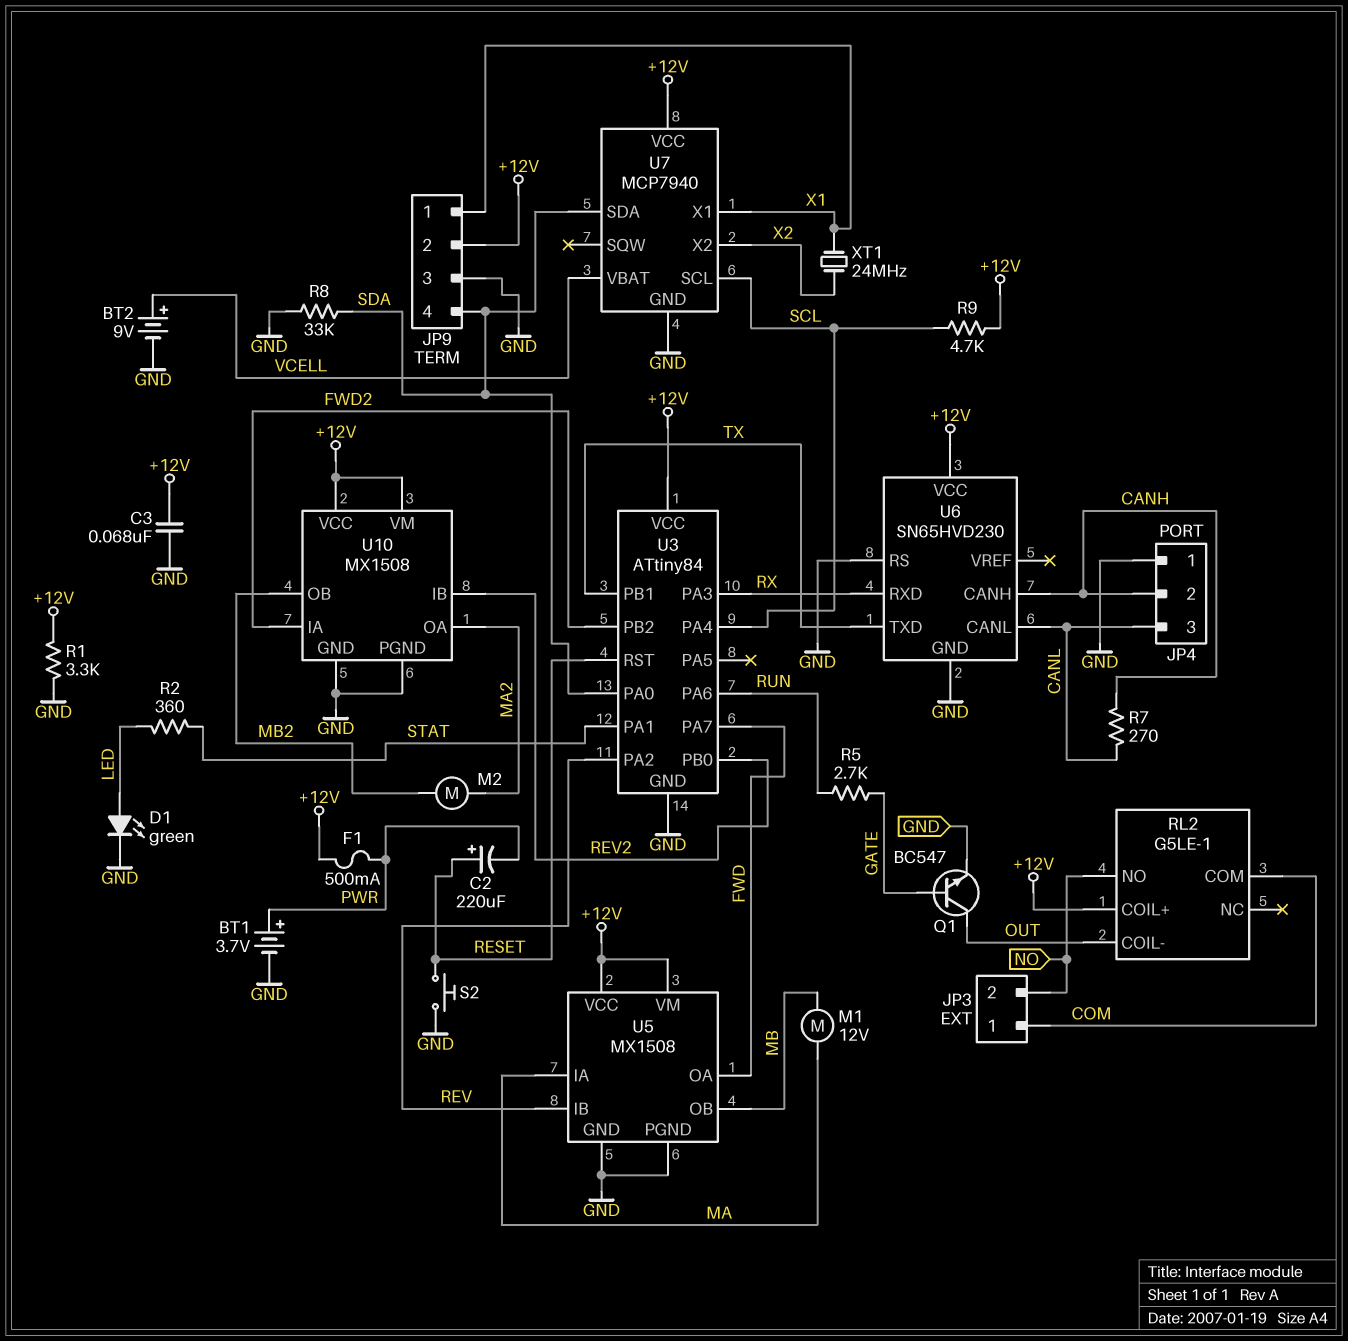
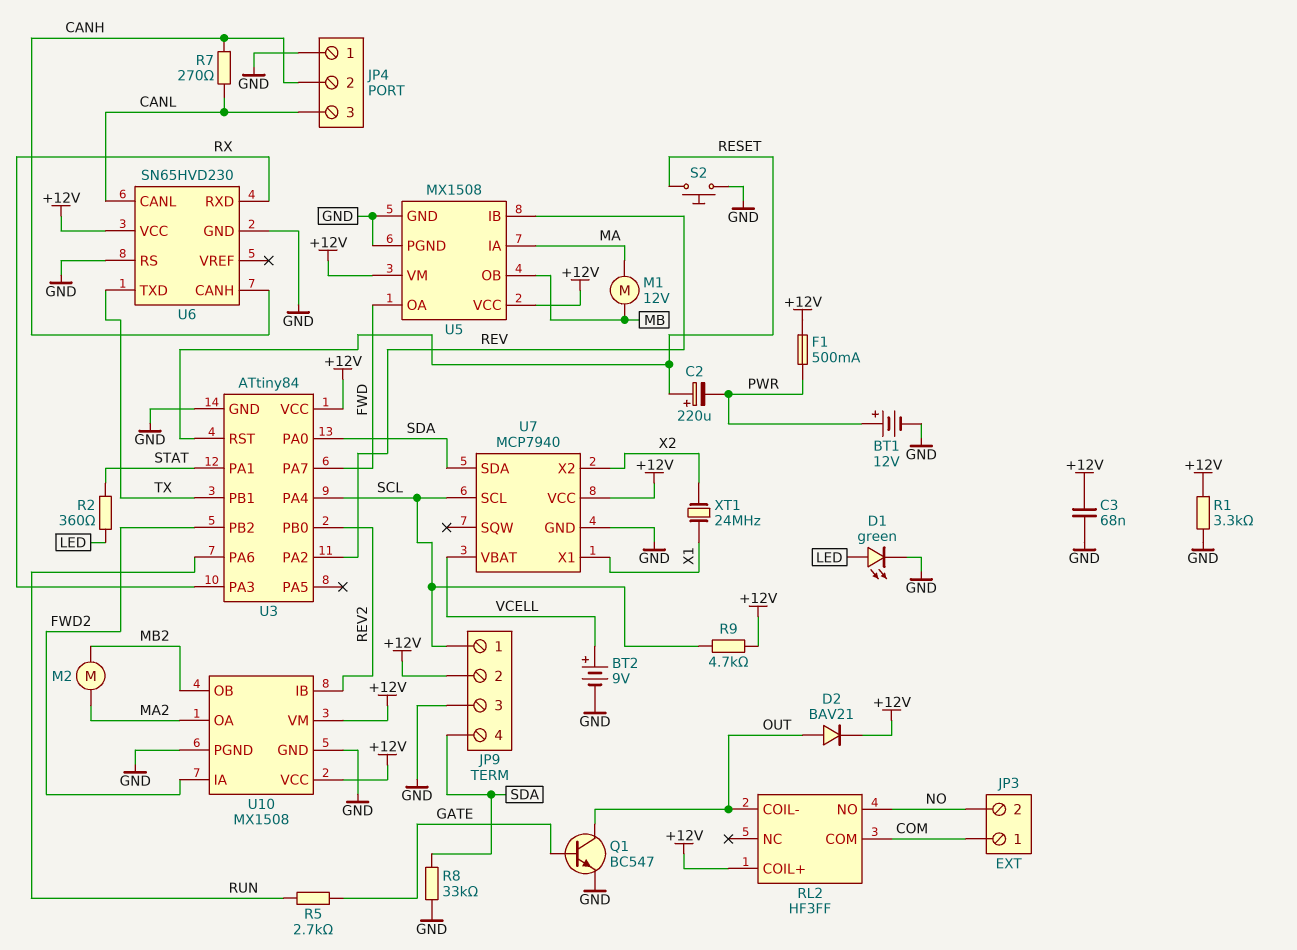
BT1: 3.7V (plus PWR, minus GND) -> 12V (plus PWR, minus GND)
D2: none -> diode BAV21 (A OUT, K +12V)
JP9 pin 1: X1 -> SCL
RL2: G5LE-1 -> HF3FF

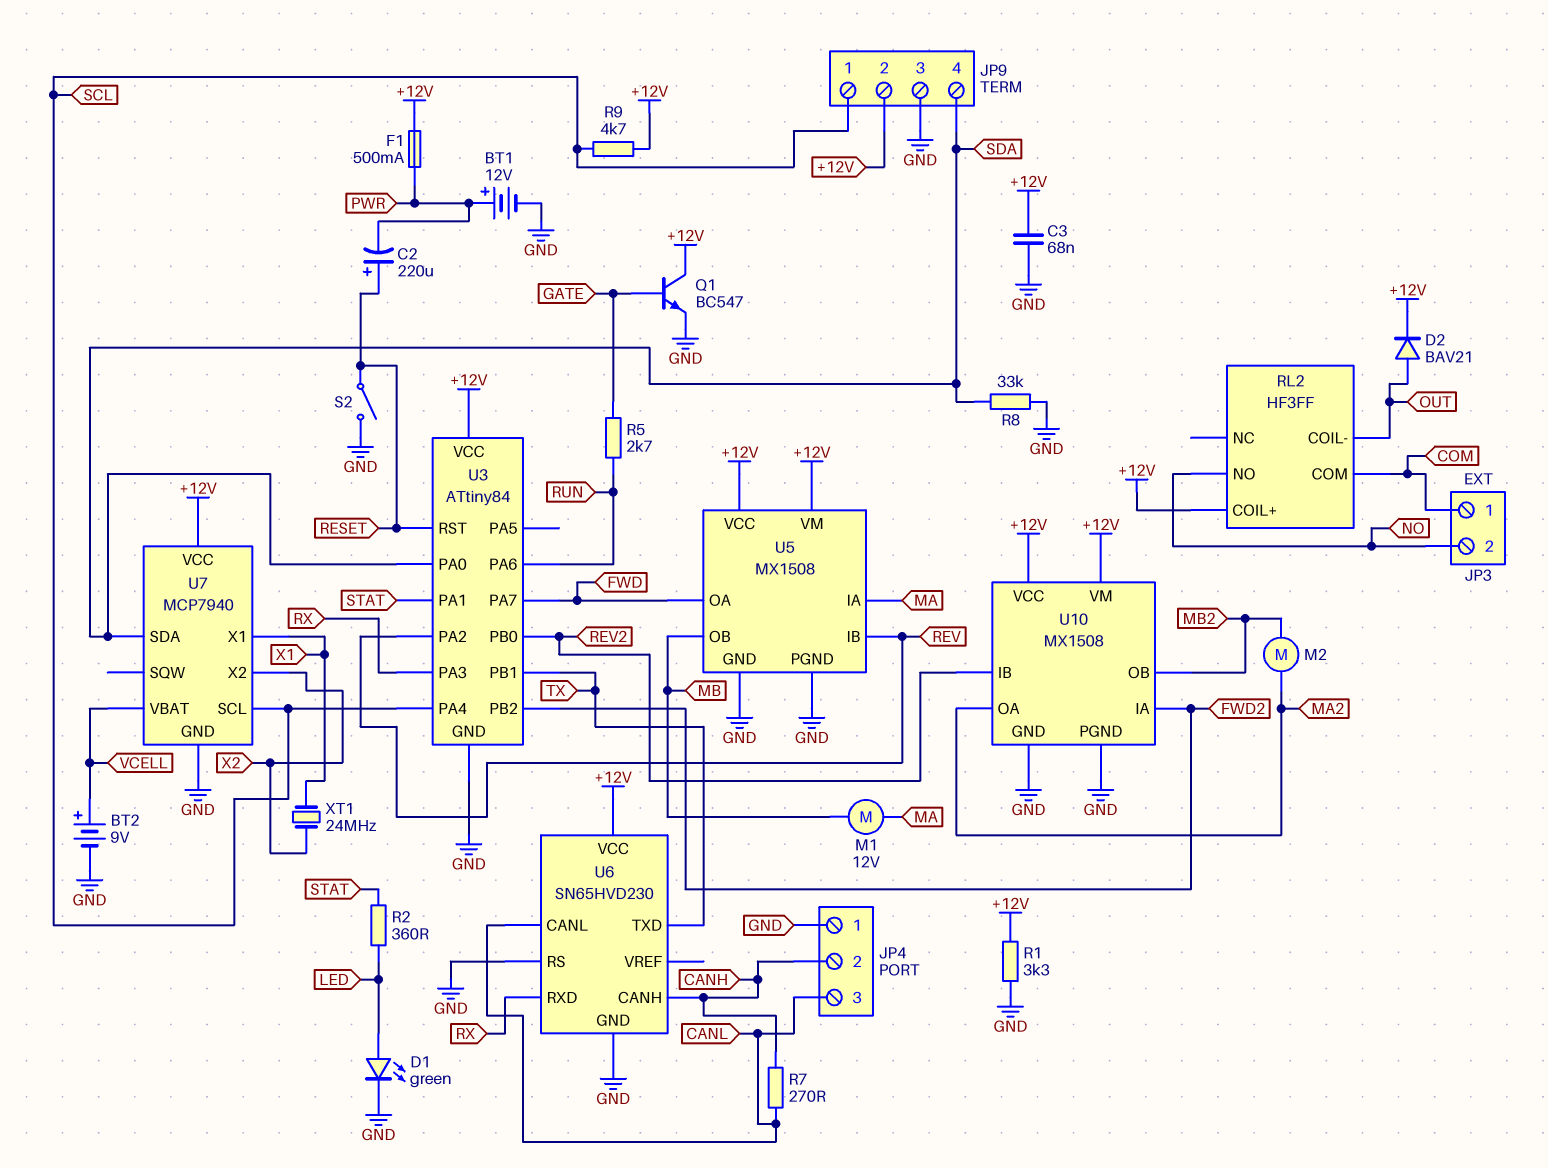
Q1: NPN BC547 (B GATE, C OUT, E GND) -> NPN BC547 (B GATE, C +12V, E GND)
S2: button (GND, RESET) -> switch (GND, RESET)

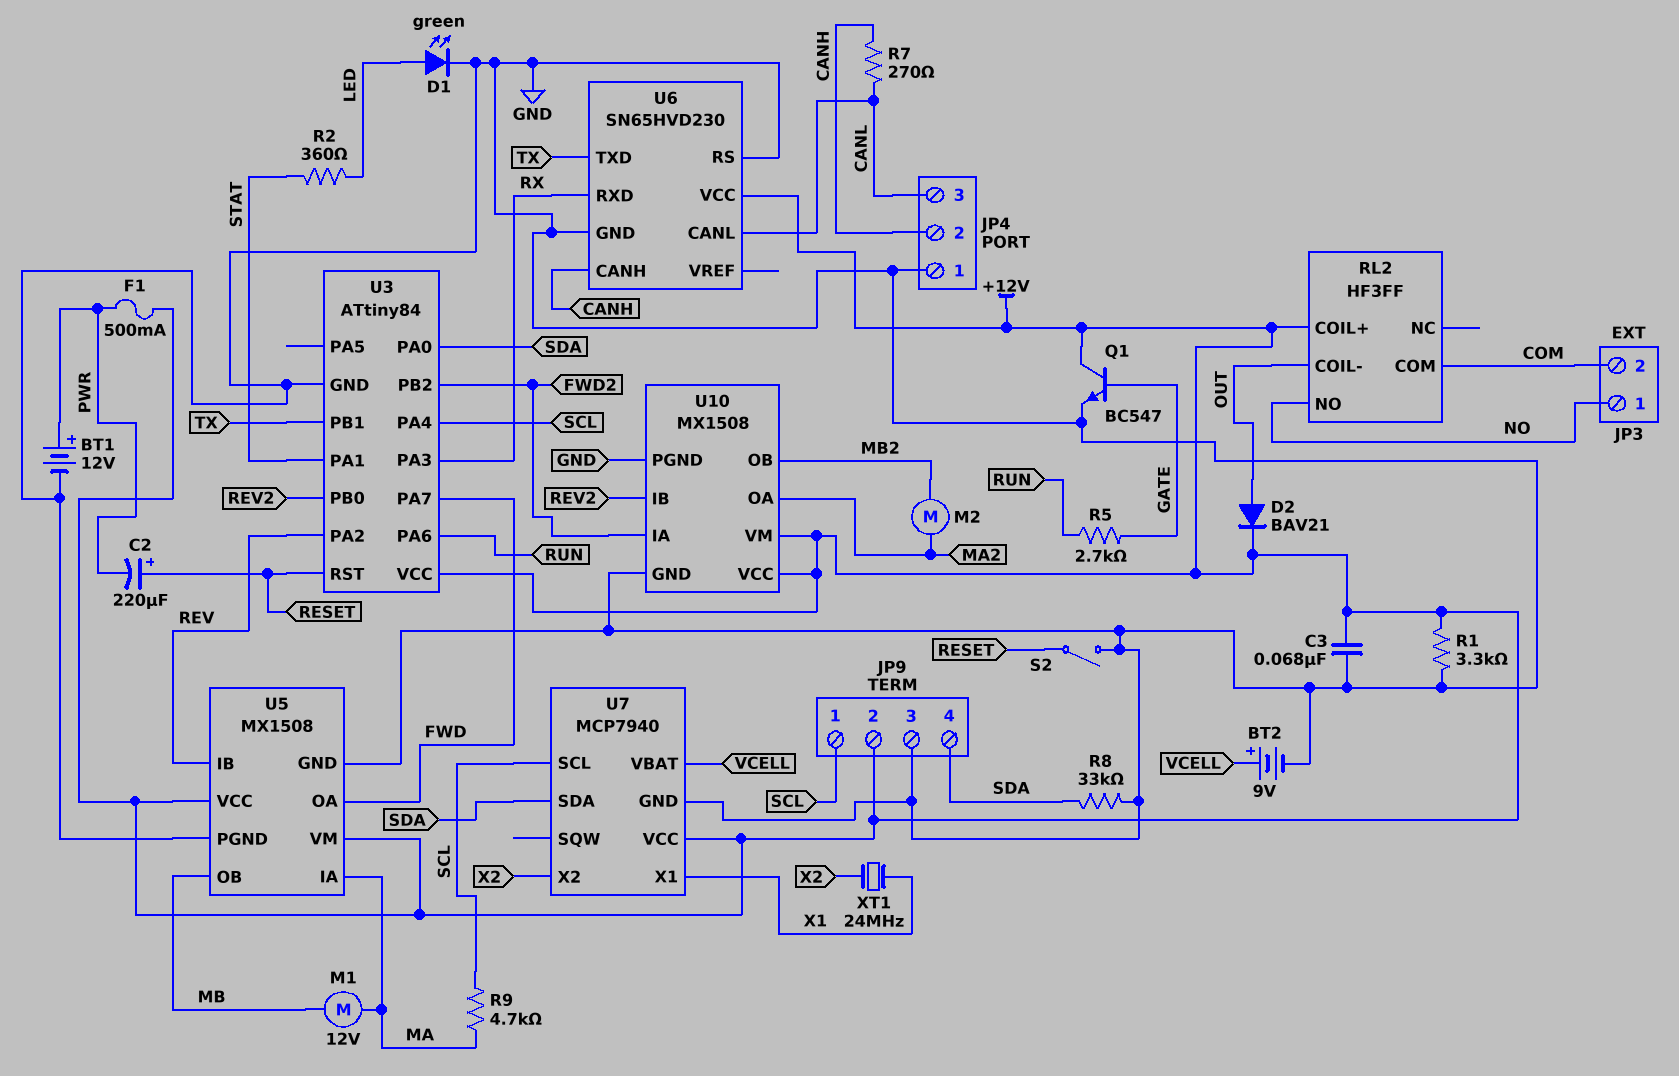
JP3 pin 1: COM -> NO
JP3 pin 2: NO -> COM
R9: 4.7k (+12V, SCL) -> 4.7k (MA, SCL)

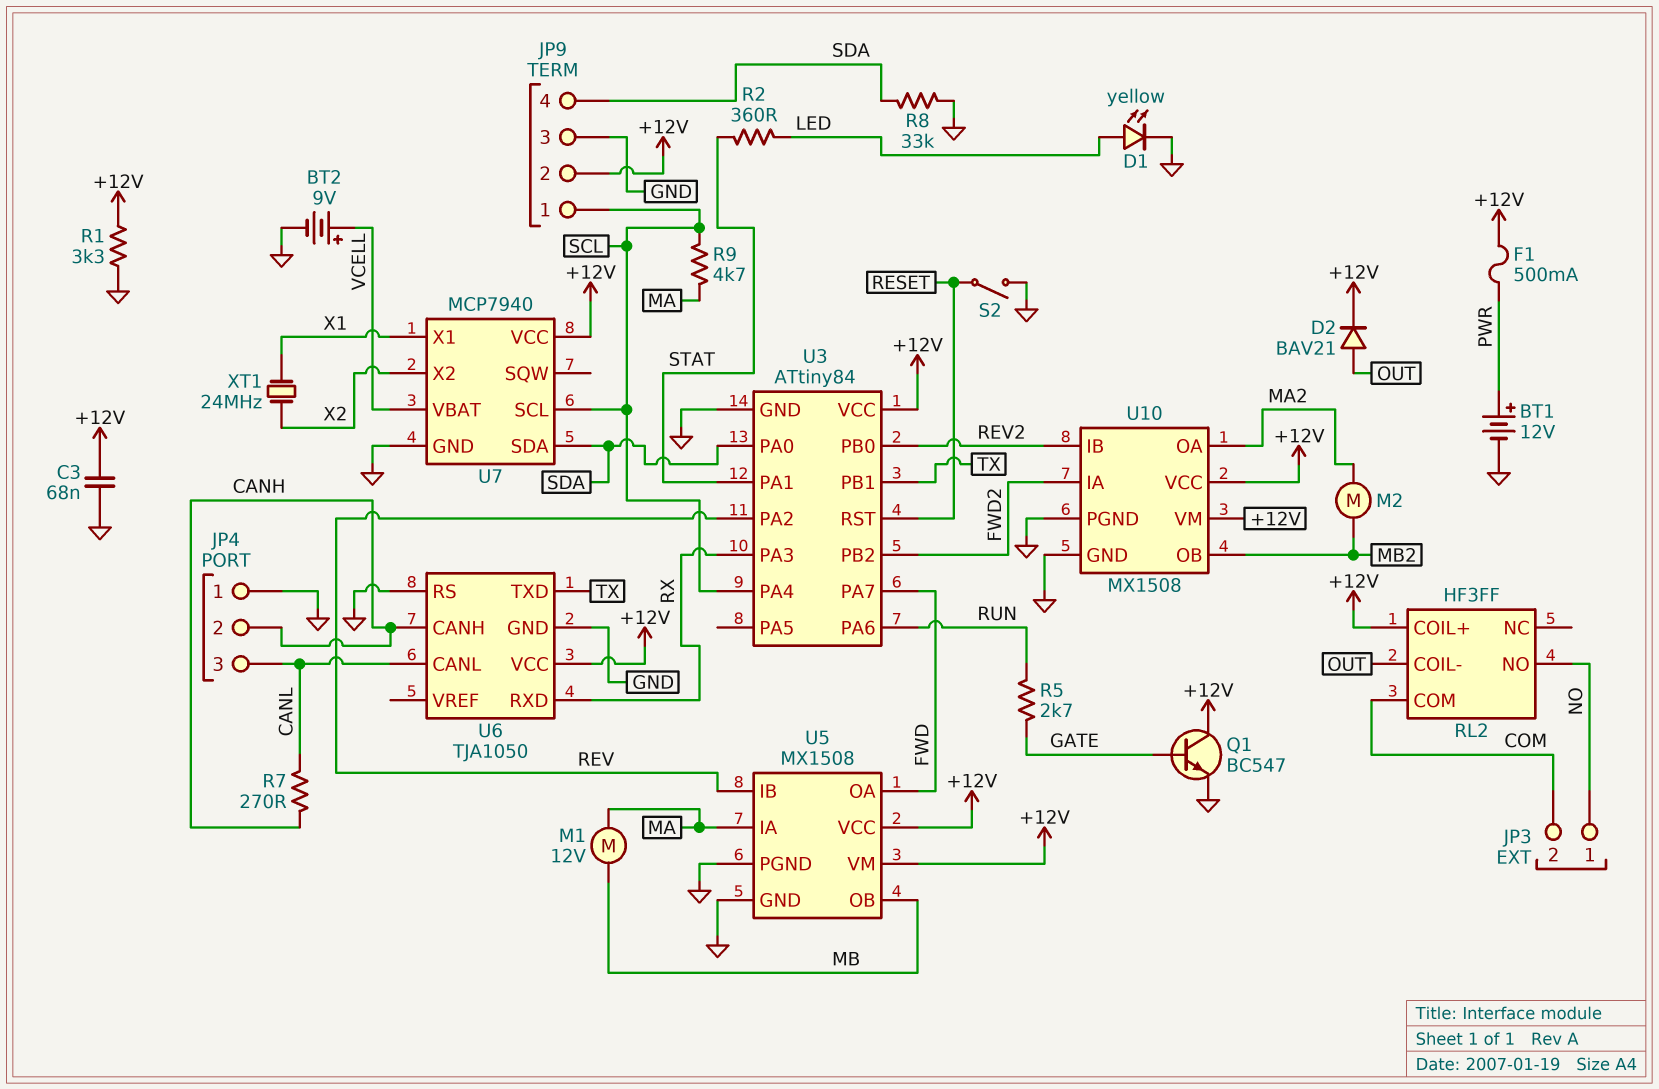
C2: 220uF (plus RESET, minus PWR) -> none
D1: LED green (A LED, K GND) -> LED yellow (A LED, K GND)
U6: SN65HVD230 -> TJA1050

